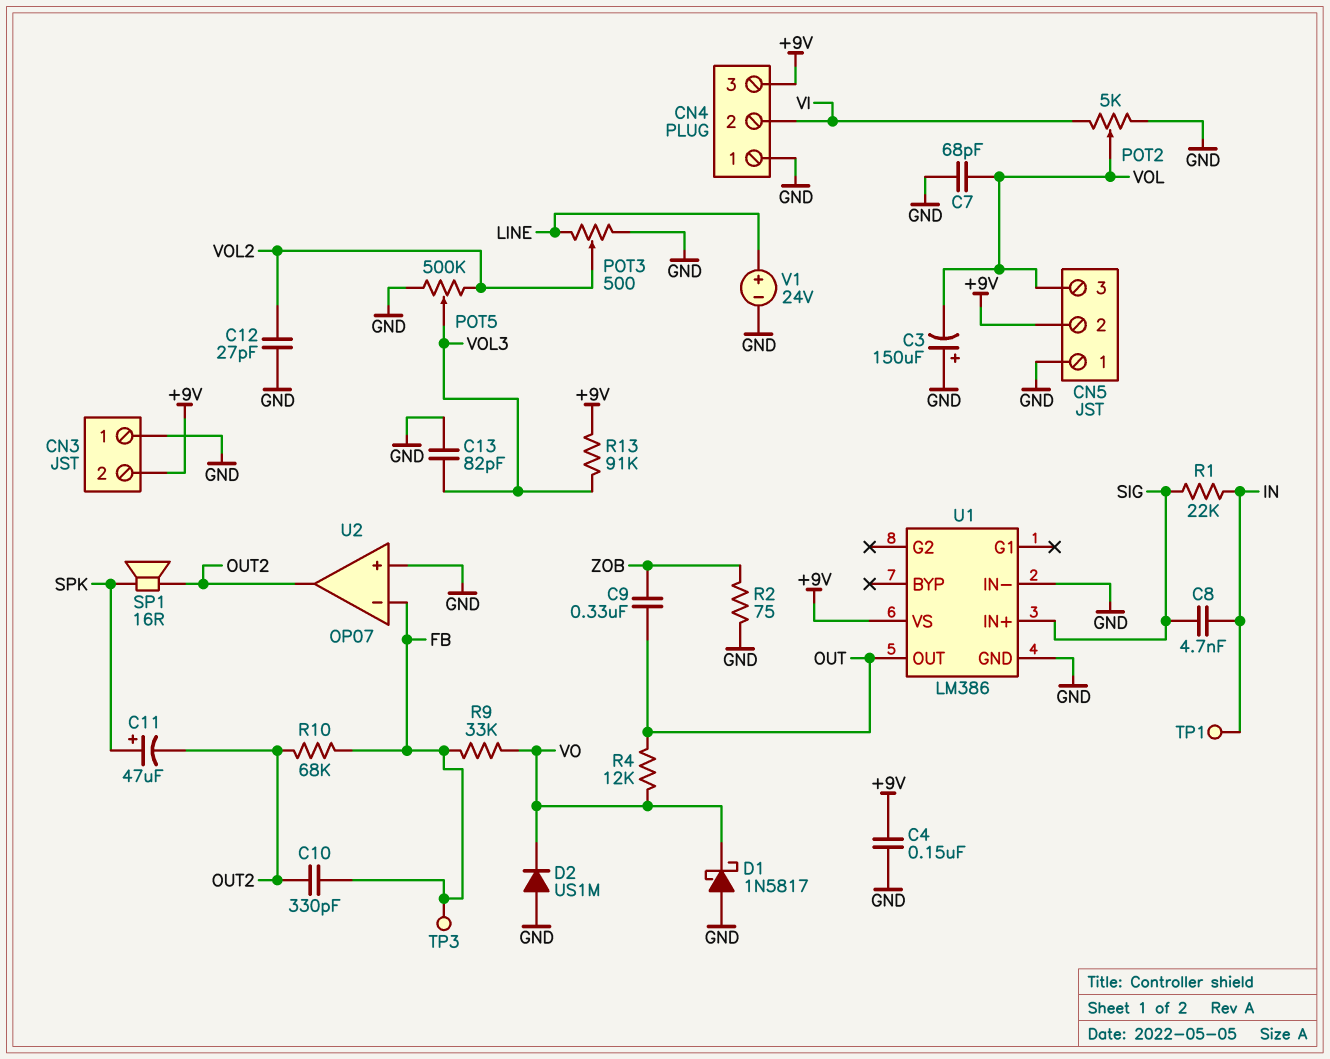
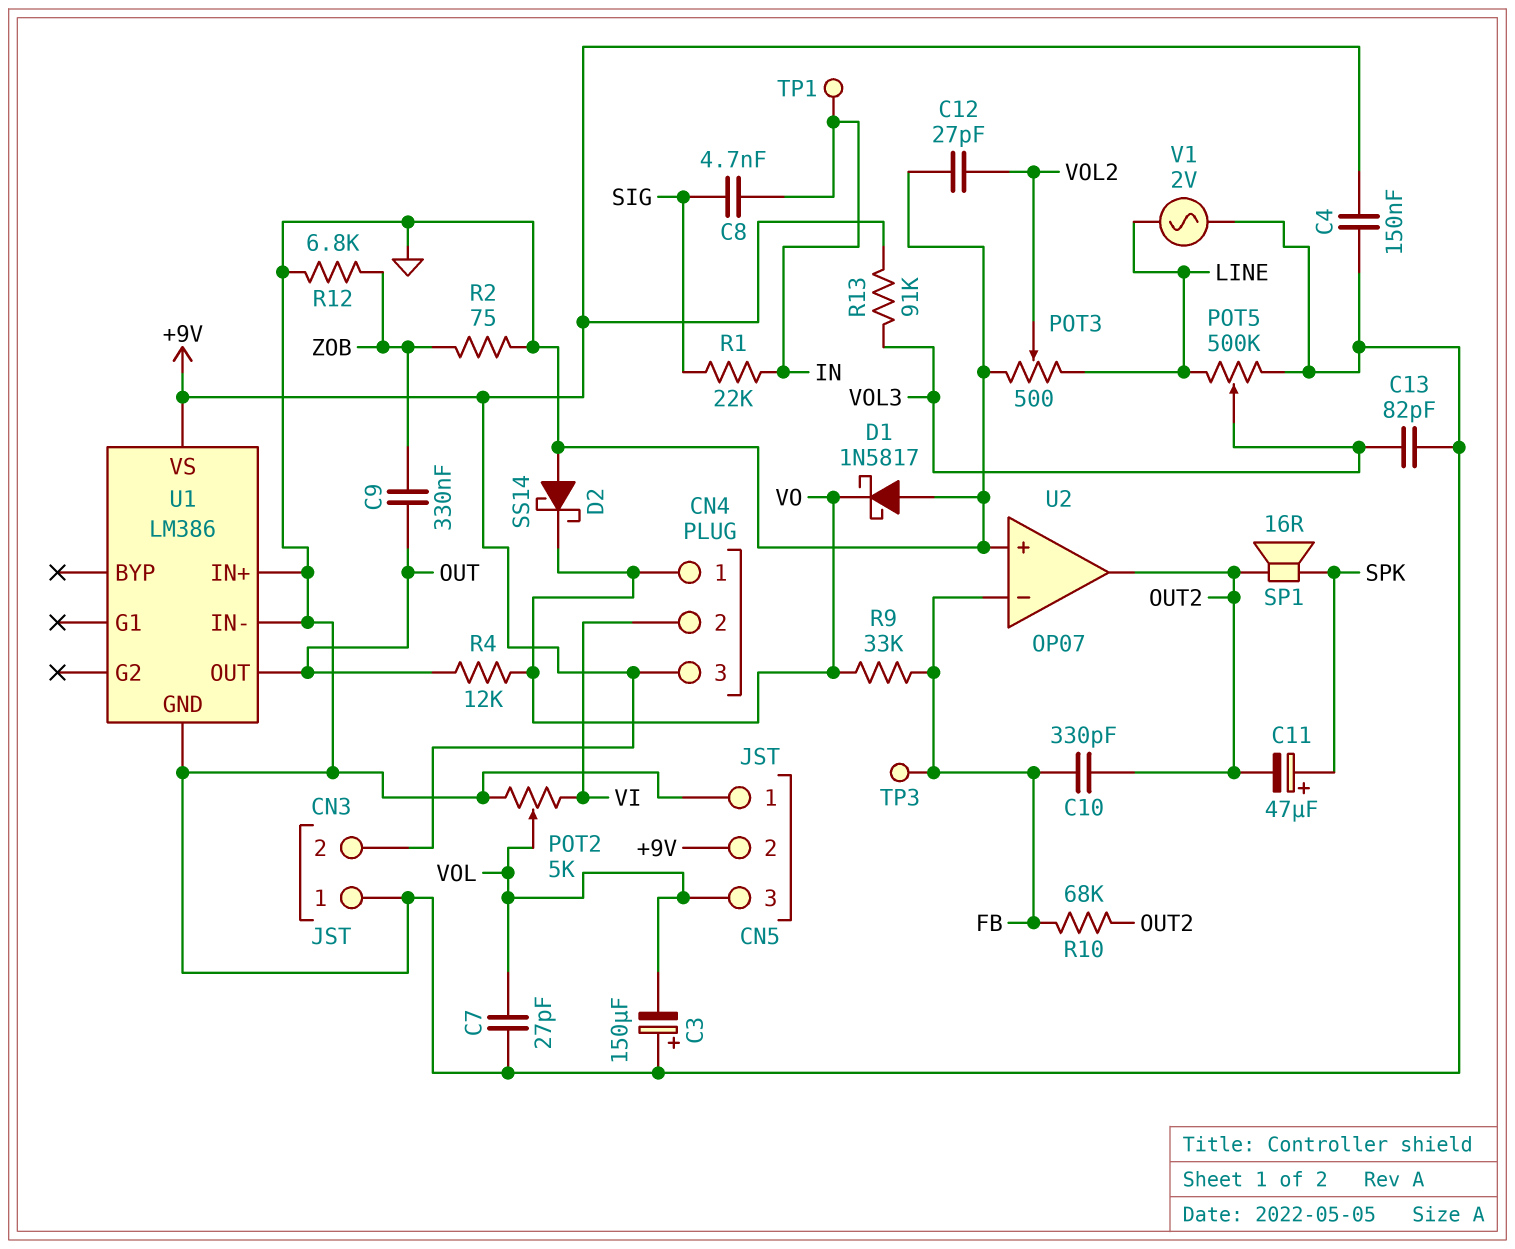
C7: 68pF (GND, VOL) -> 27pF (GND, VOL)
CN4 pin 1: GND -> VO
D2: diode US1M (A GND, K VO) -> schottky SS14 (A GND, K VO)
POT5: 500k (GND, VOL2, wiper VOL3) -> 500k (GND, LINE, wiper VOL3)
R12: none -> 6.8k (GND, ZOB)
U1 pin IN+: SIG -> GND
V1: 24V (plus LINE, minus GND) -> AC 2V (GND, LINE)

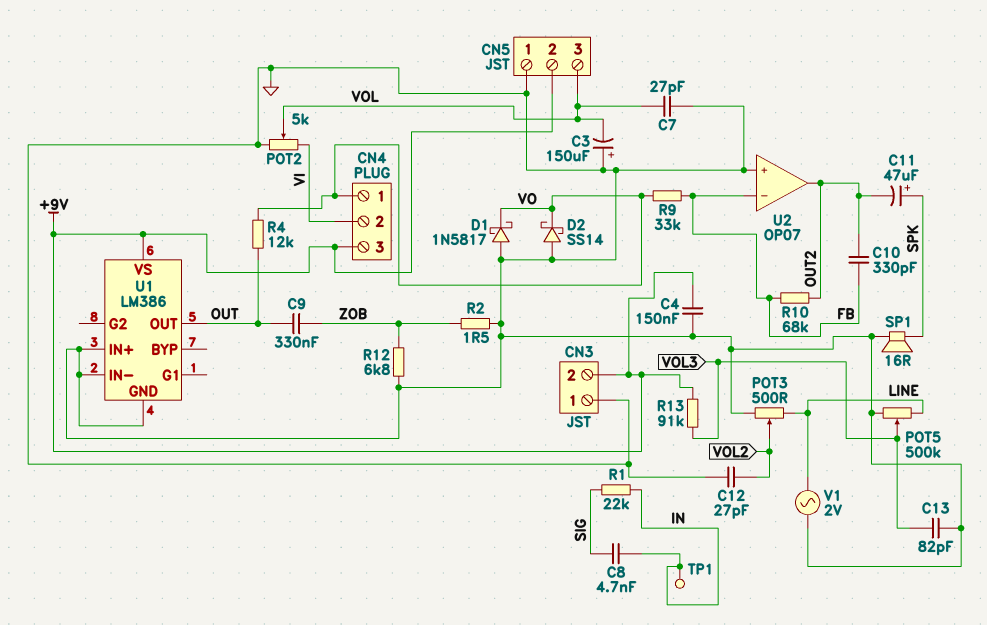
R2: 75 (GND, ZOB) -> 1.5 (GND, ZOB)
SP1: speaker 16R (OUT2, SPK) -> speaker 16R (GND, SPK)
TP3: test point (FB) -> none

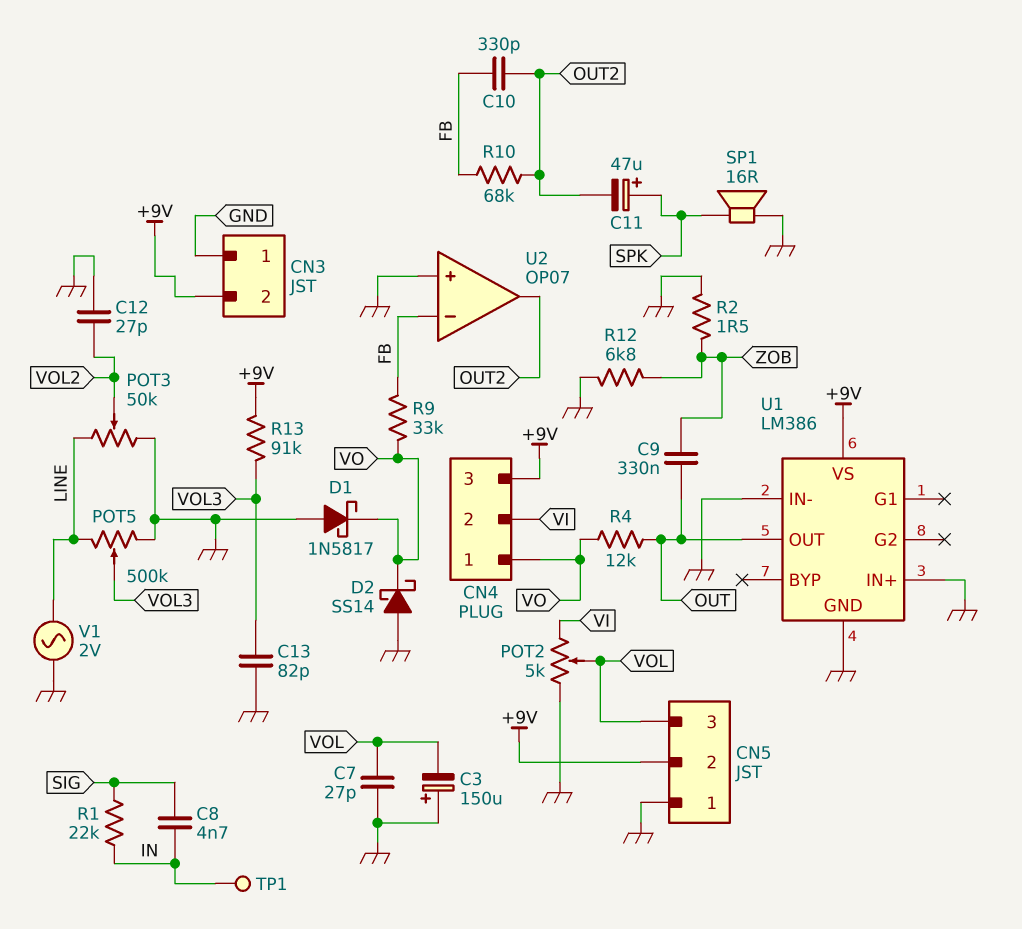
C4: 150nF (+9V, GND) -> none
POT3: 500 (GND, LINE, wiper VOL2) -> 50k (GND, LINE, wiper VOL2)

